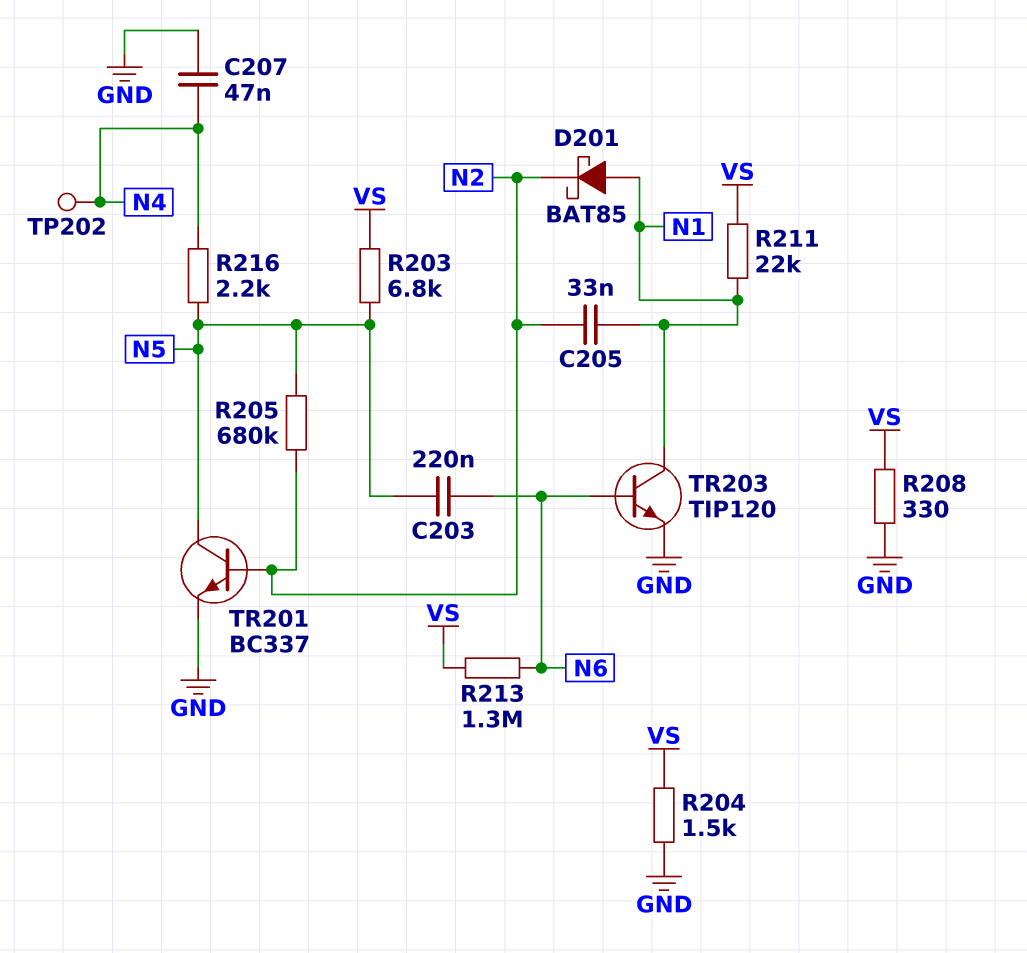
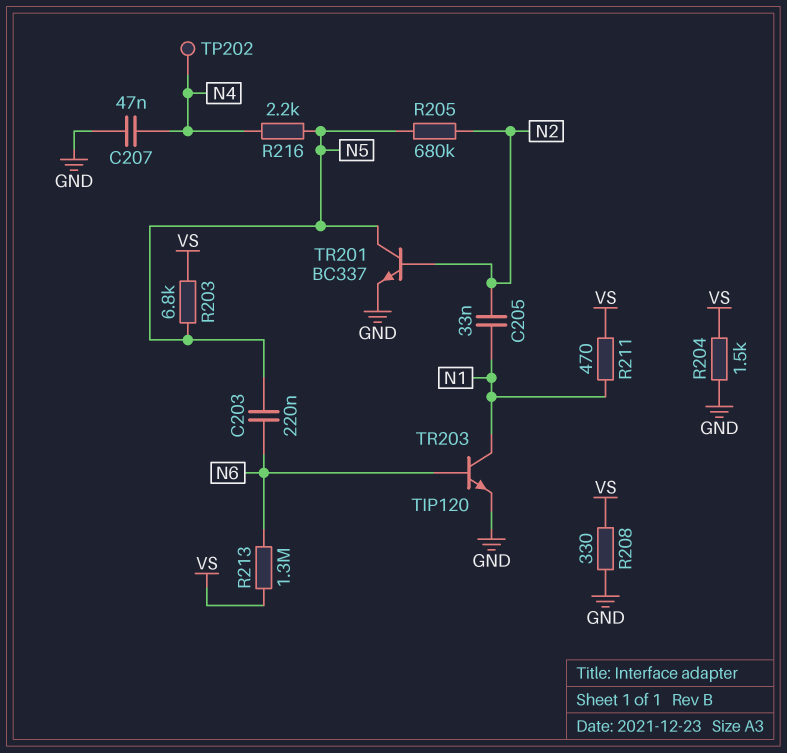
D201: schottky BAT85 (A N1, K N2) -> none
R211: 22k (N1, VS) -> 470 (N1, VS)

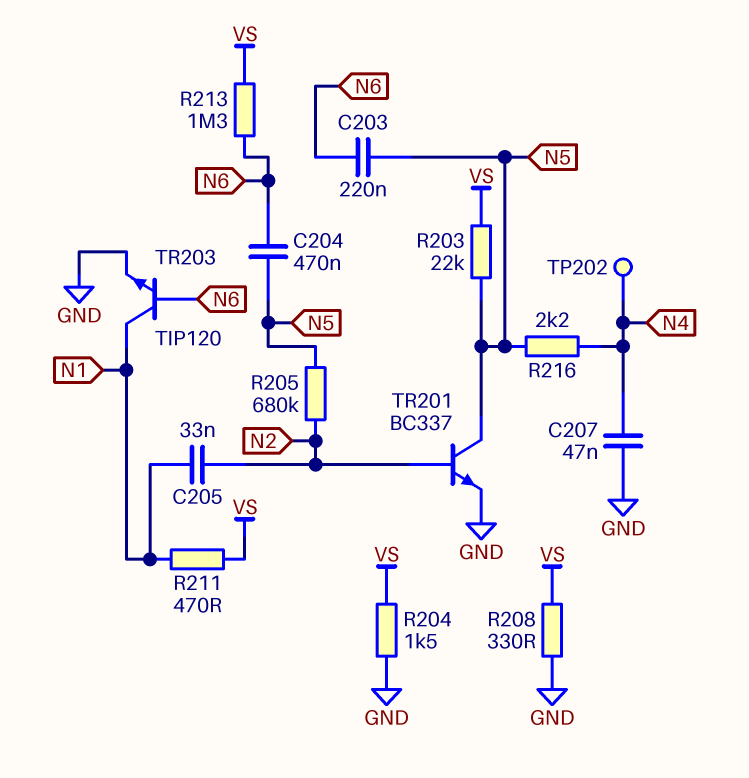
C204: none -> 470nF (N5, N6)
R203: 6.8k (N5, VS) -> 22k (N5, VS)

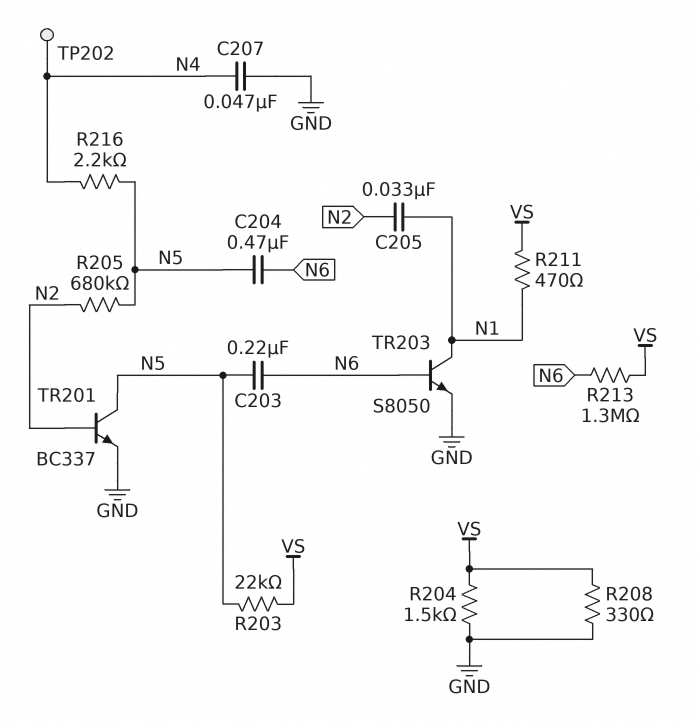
TR203: NPN TIP120 (B N6, C N1, E GND) -> NPN S8050 (B N6, C N1, E GND)

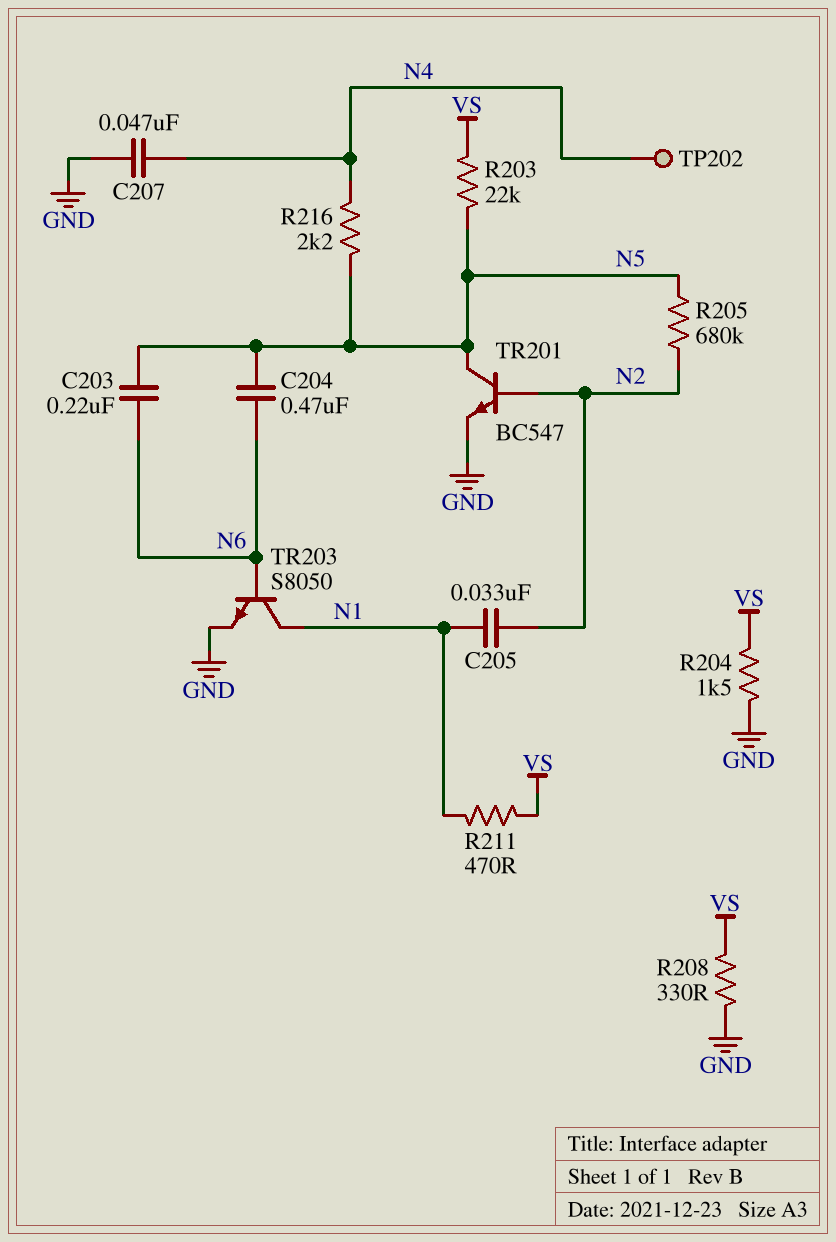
R213: 1.3M (N6, VS) -> none
TR201: NPN BC337 (B N2, C N5, E GND) -> NPN BC547 (B N2, C N5, E GND)

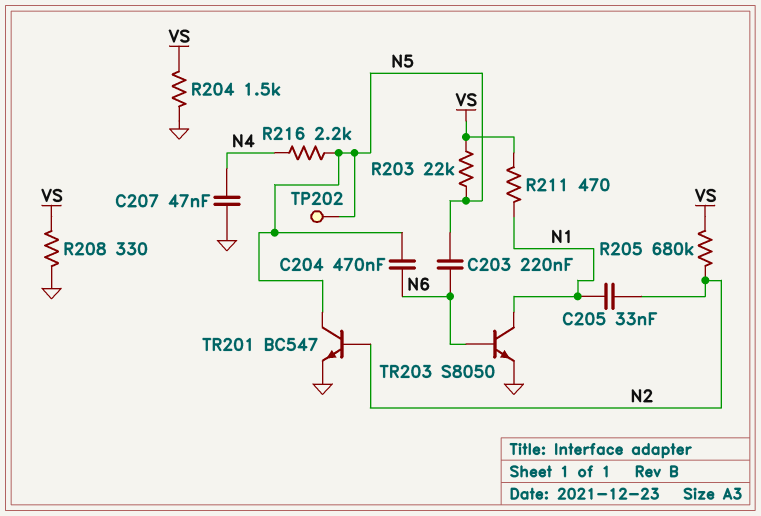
R205: 680k (N2, N5) -> 680k (N2, VS)
TP202: test point (N4) -> test point (N5)

